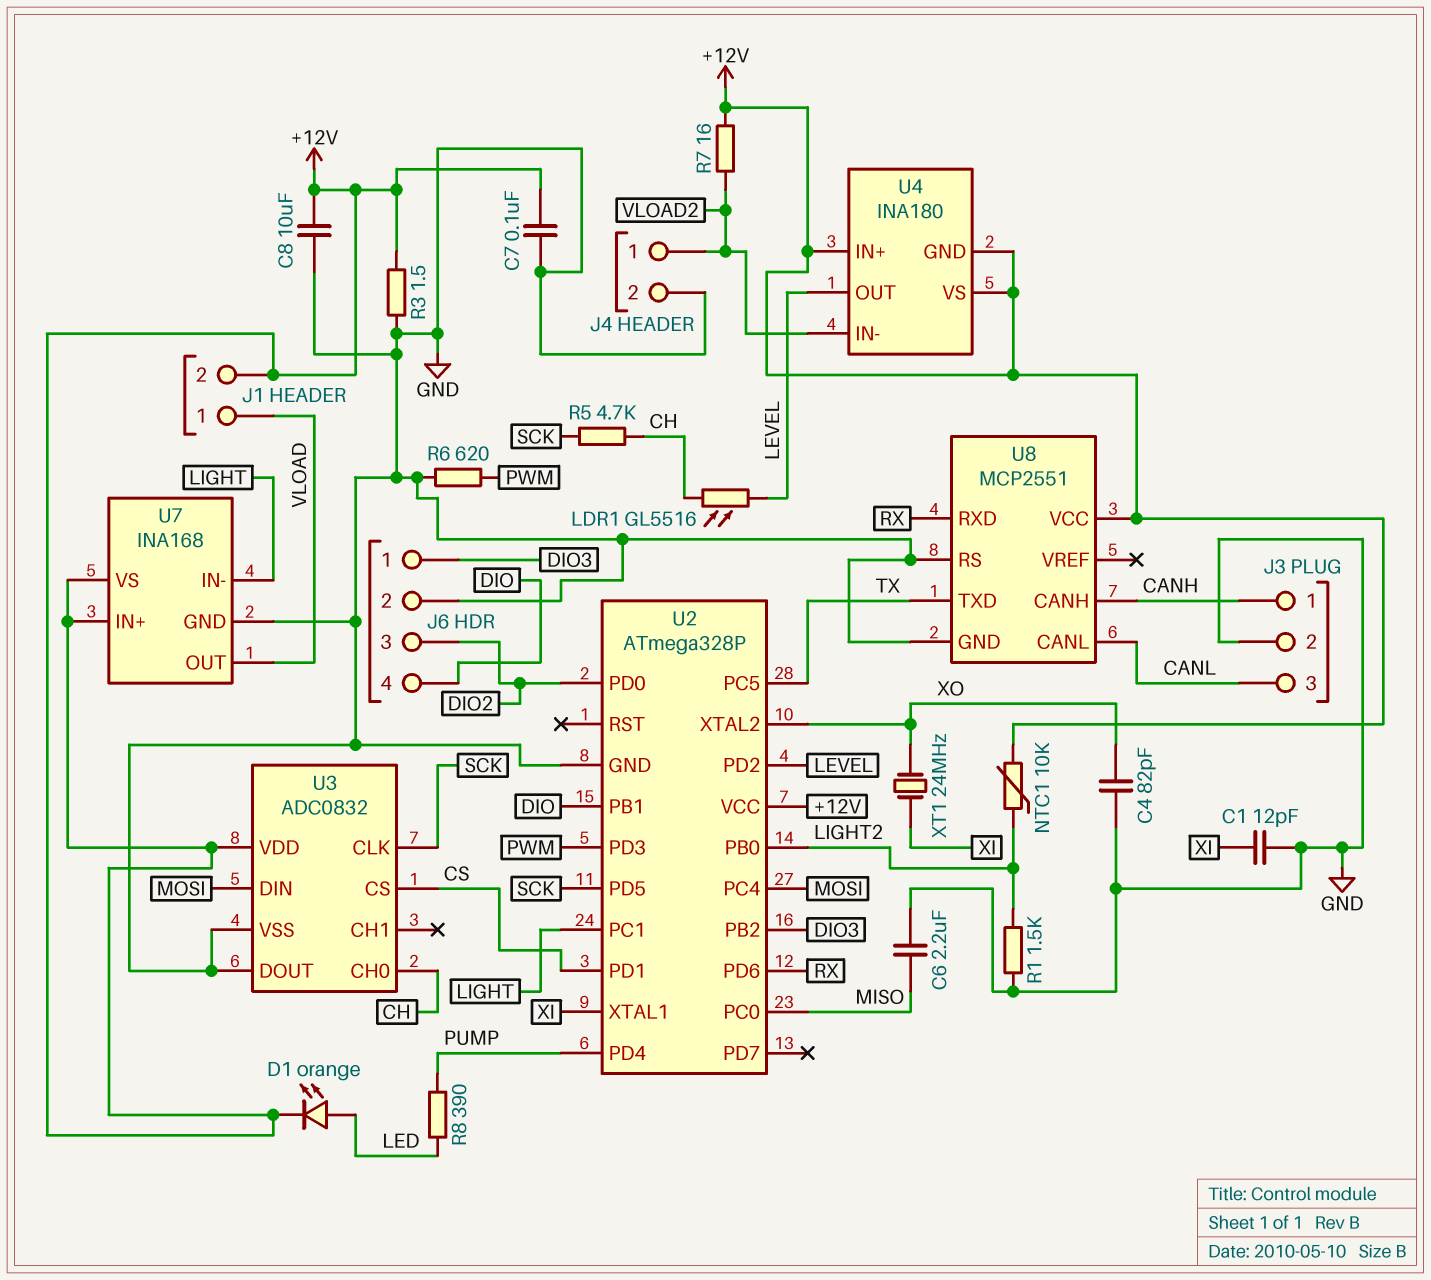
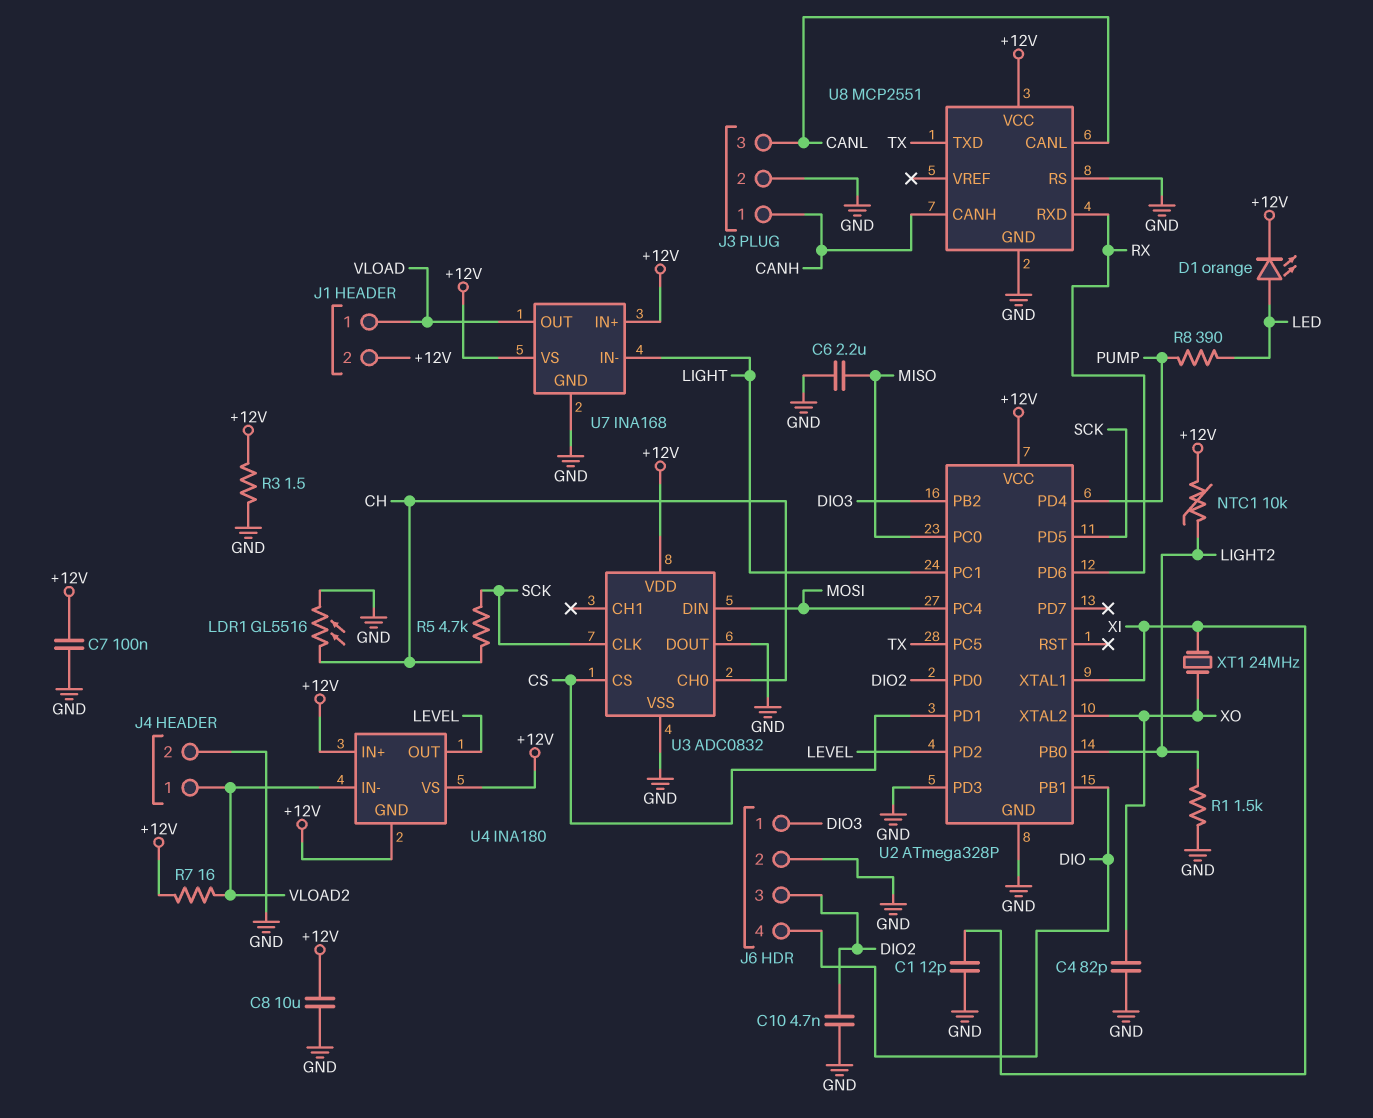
C10: none -> 4.7nF (DIO2, GND)
LDR1: GL5516 (CH, LEVEL) -> GL5516 (CH, GND)
R6: 620 (GND, PWM) -> none
U2 pin PD3: PWM -> GND

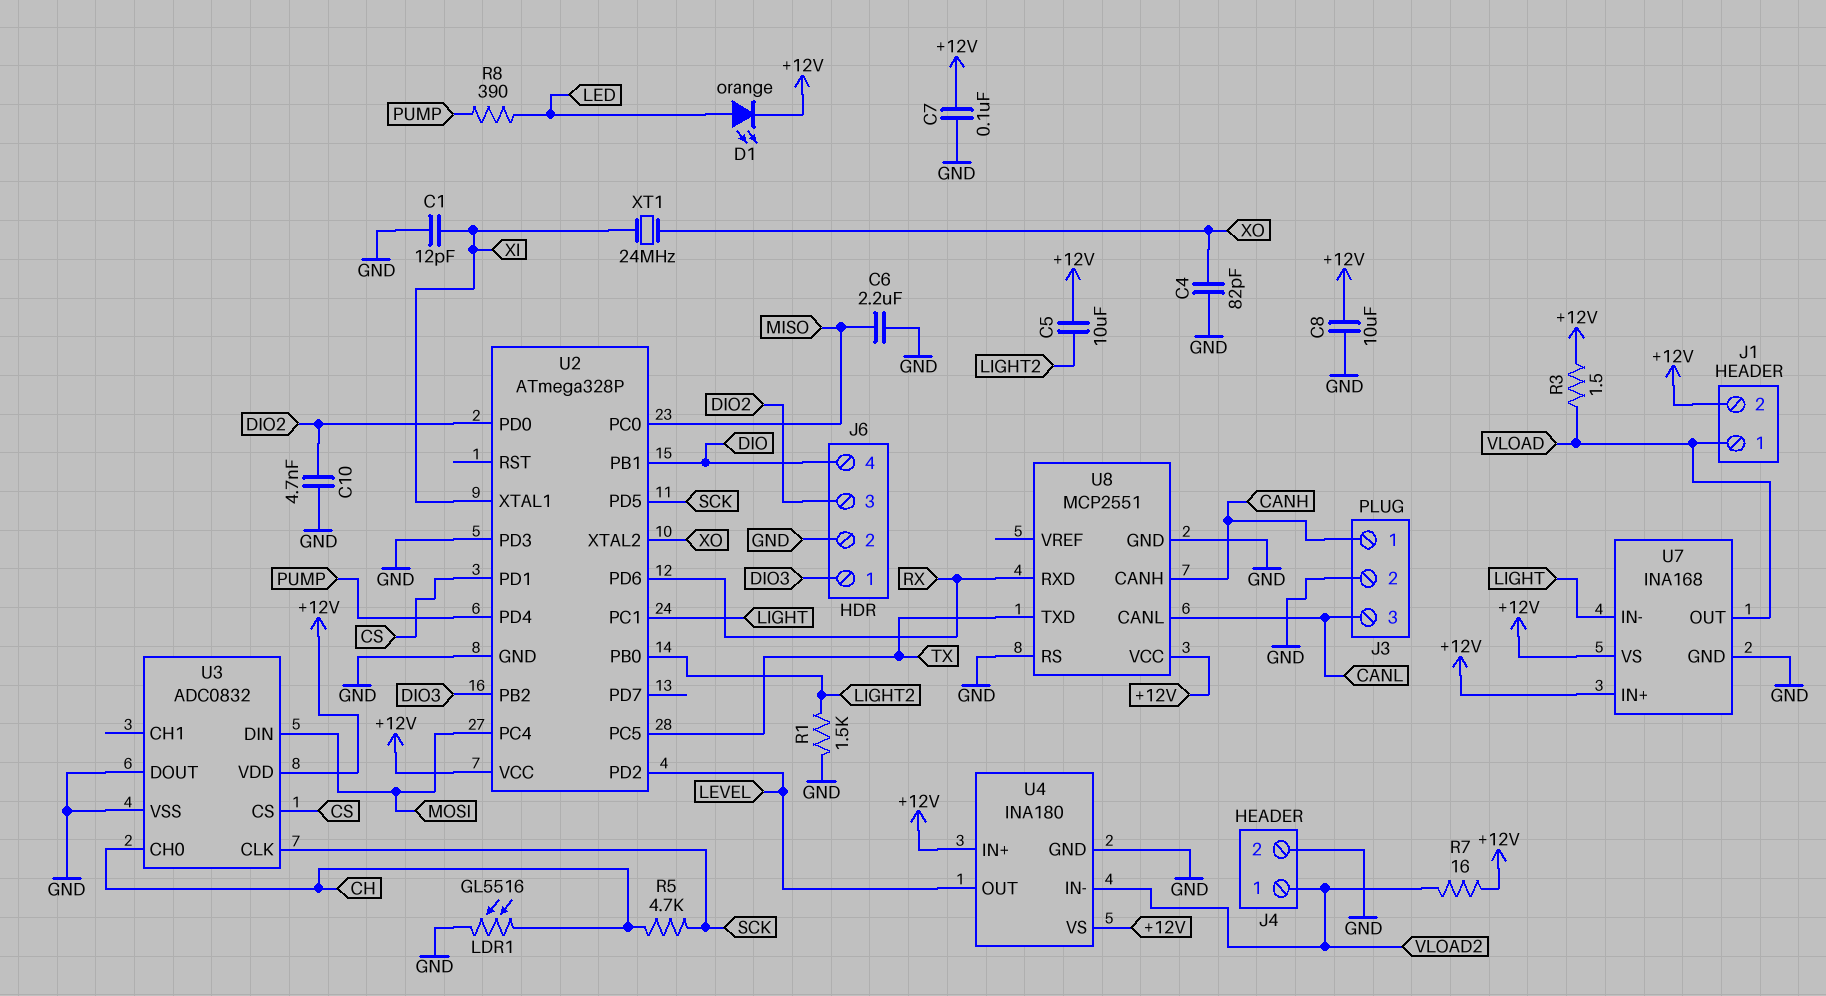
C5: none -> 10uF (+12V, LIGHT2)
NTC1: 10k (+12V, LIGHT2) -> none
R3: 1.5 (+12V, GND) -> 1.5 (+12V, VLOAD)
U4 pin GND: +12V -> GND

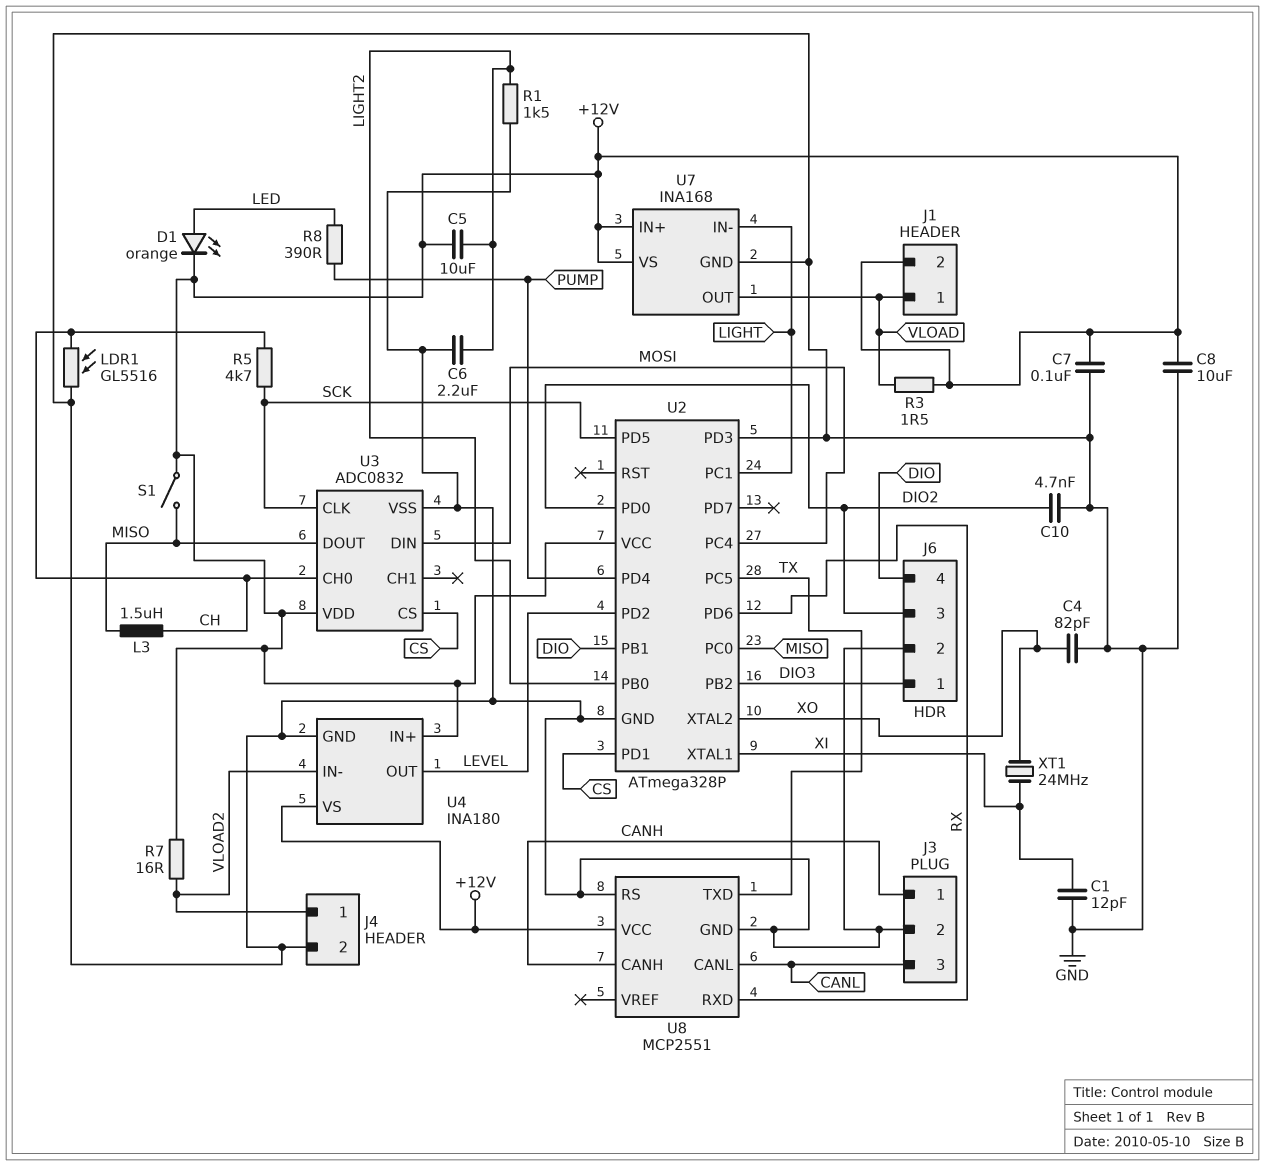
C6: 2.2uF (GND, MISO) -> 2.2uF (GND, LIGHT2)
L3: none -> 1.5uH (CH, MISO)
S1: none -> switch (+12V, MISO)
U3 pin DOUT: GND -> MISO

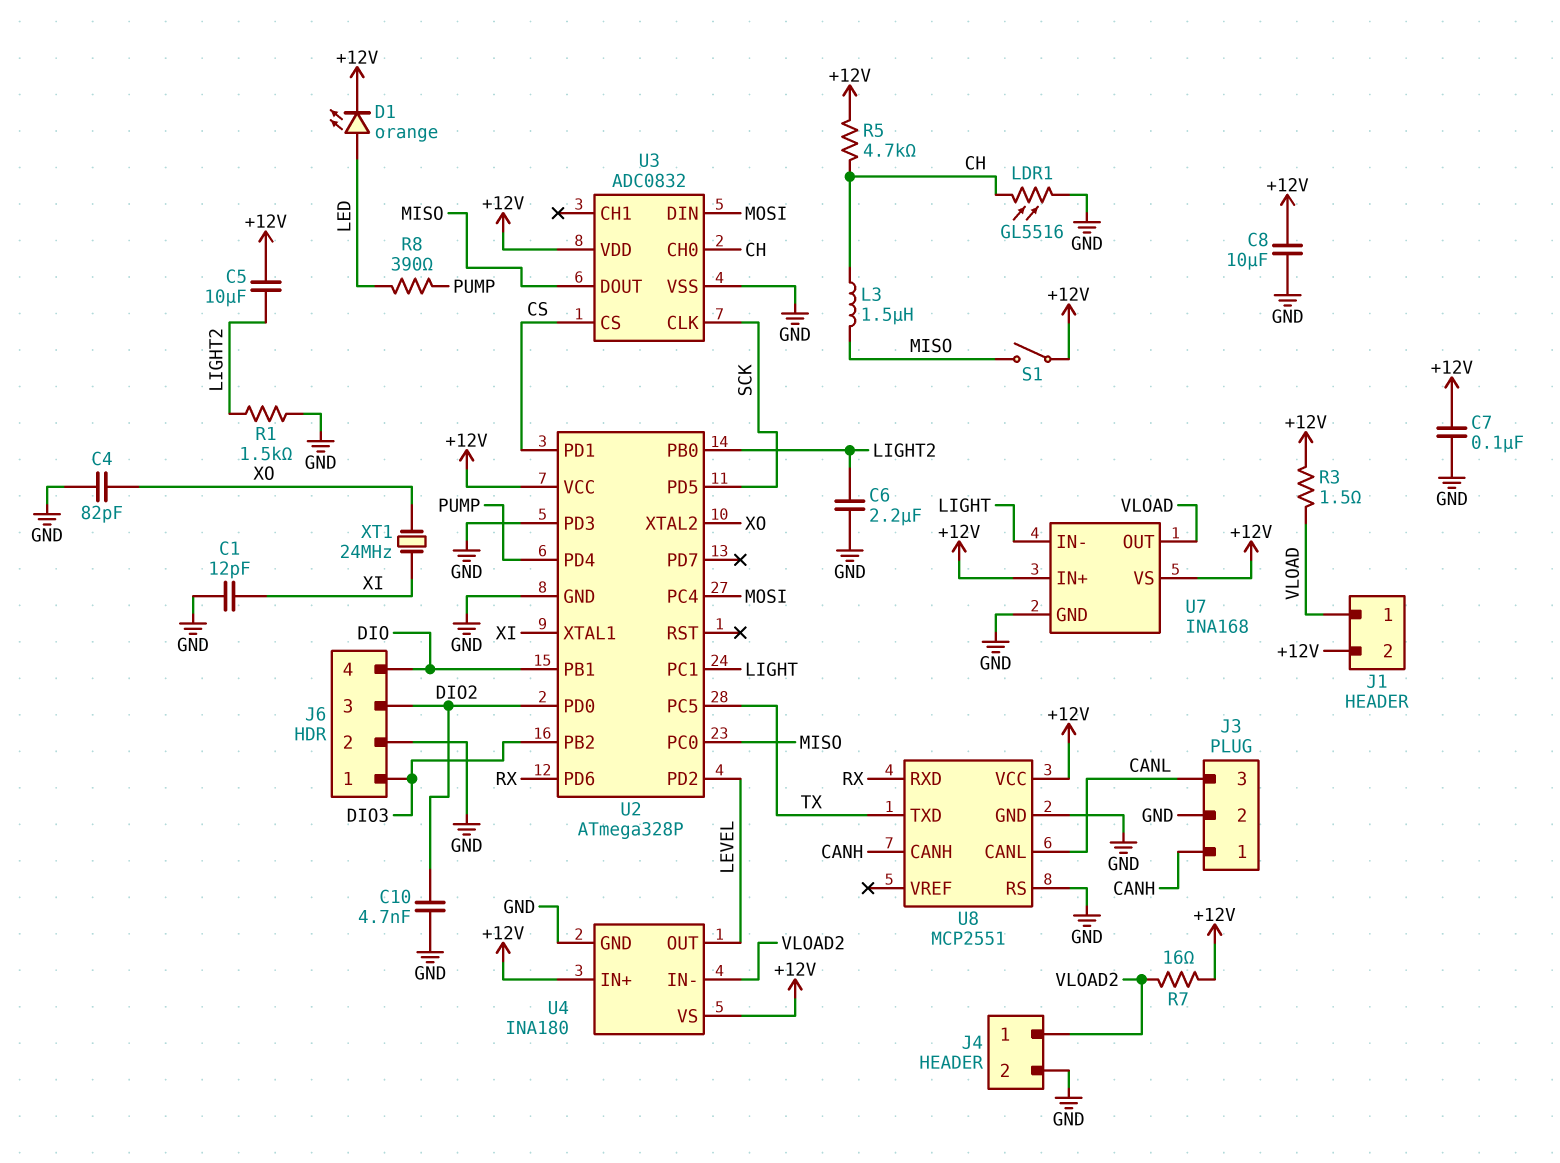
R5: 4.7k (CH, SCK) -> 4.7k (+12V, CH)

